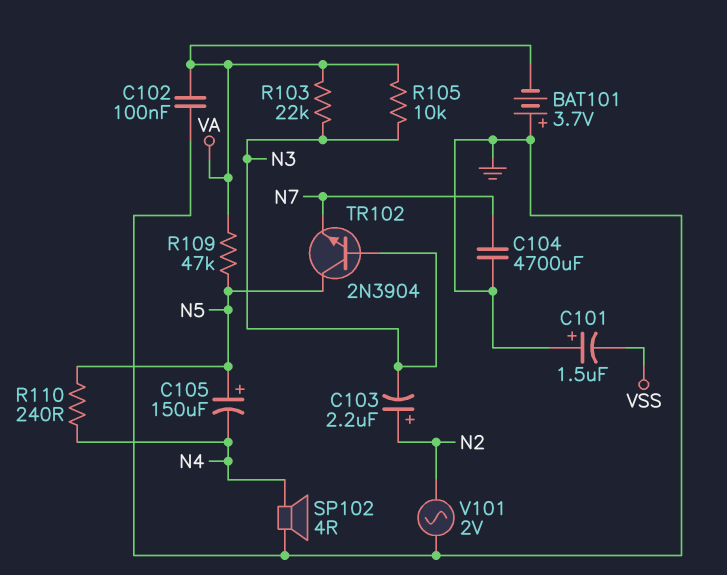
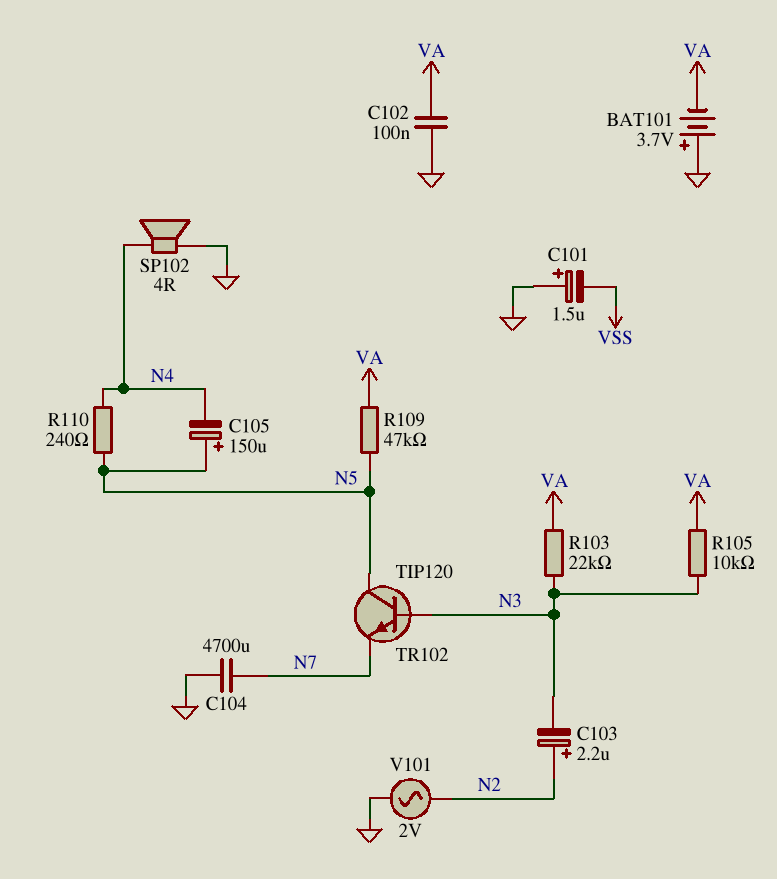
TR102: NPN 2N3904 (B N3, C N5, E N7) -> NPN TIP120 (B N3, C N5, E N7)

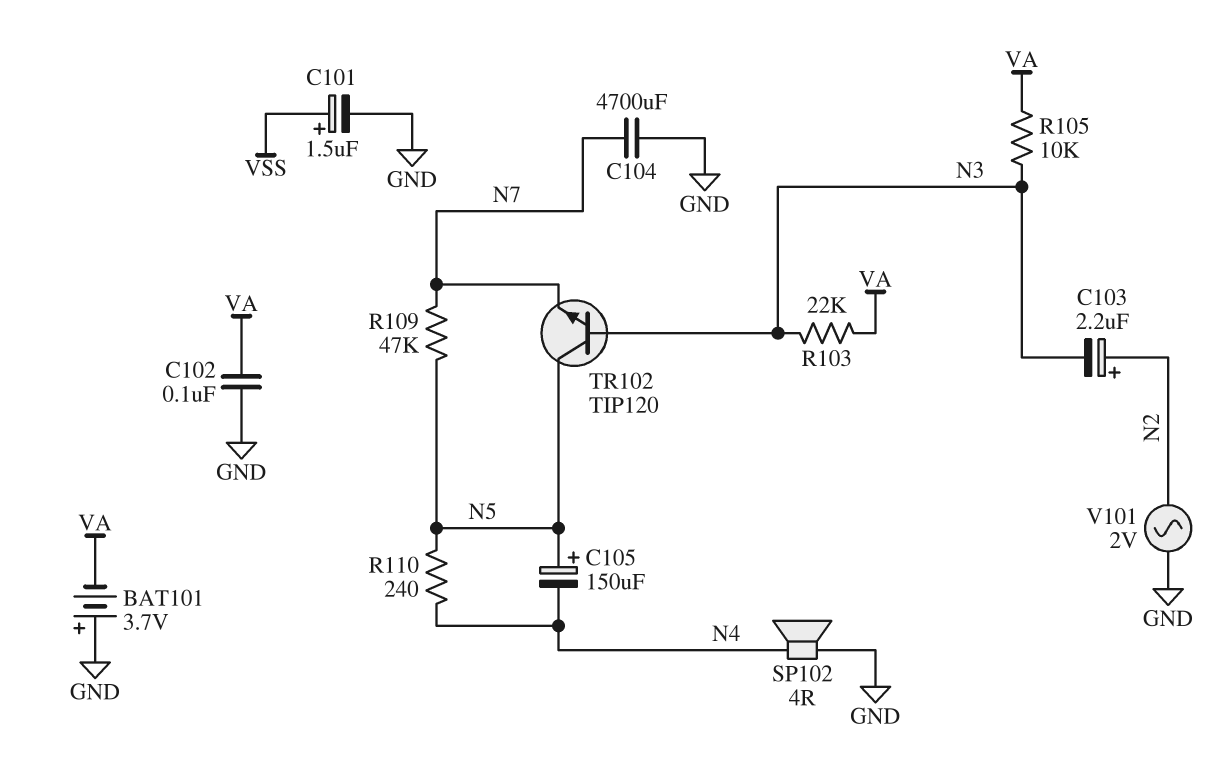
C101: 1.5uF (plus GND, minus VSS) -> 1.5uF (plus VSS, minus GND)
R109: 47k (N5, VA) -> 47k (N5, N7)

